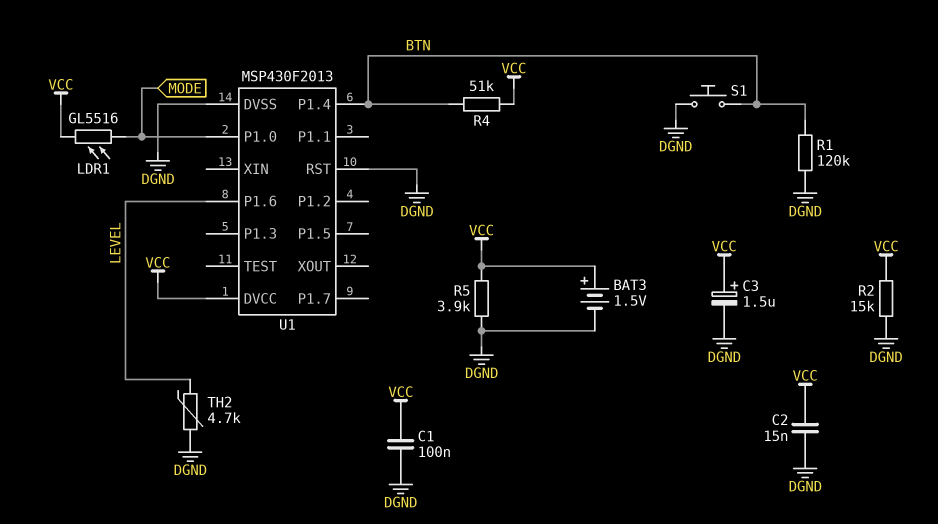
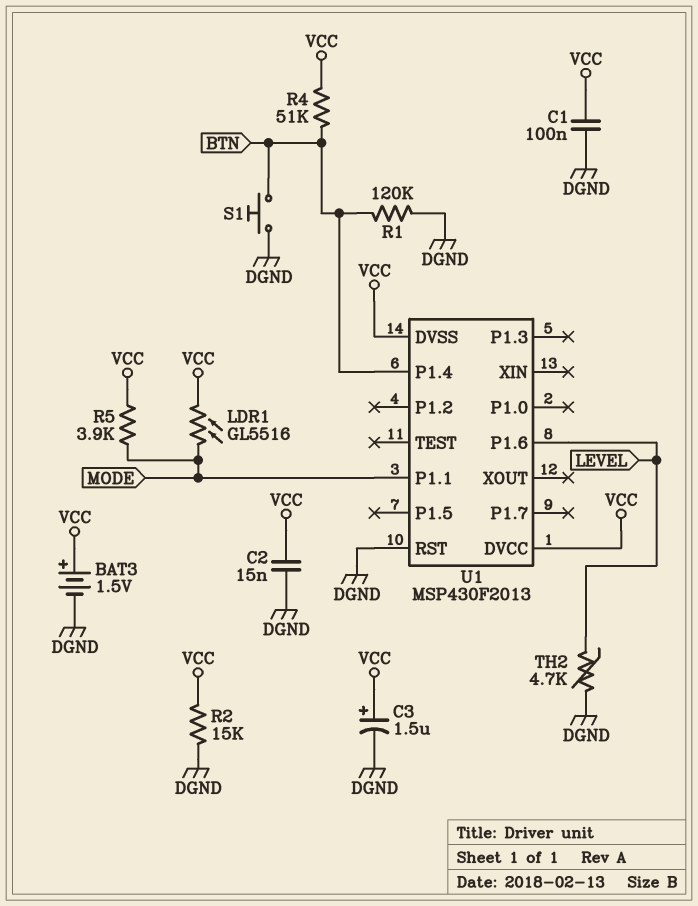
R5: 3.9k (DGND, VCC) -> 3.9k (MODE, VCC)
U1 pin DVSS: DGND -> VCC
U1 pin P1.0: MODE -> none
U1 pin P1.1: none -> MODE

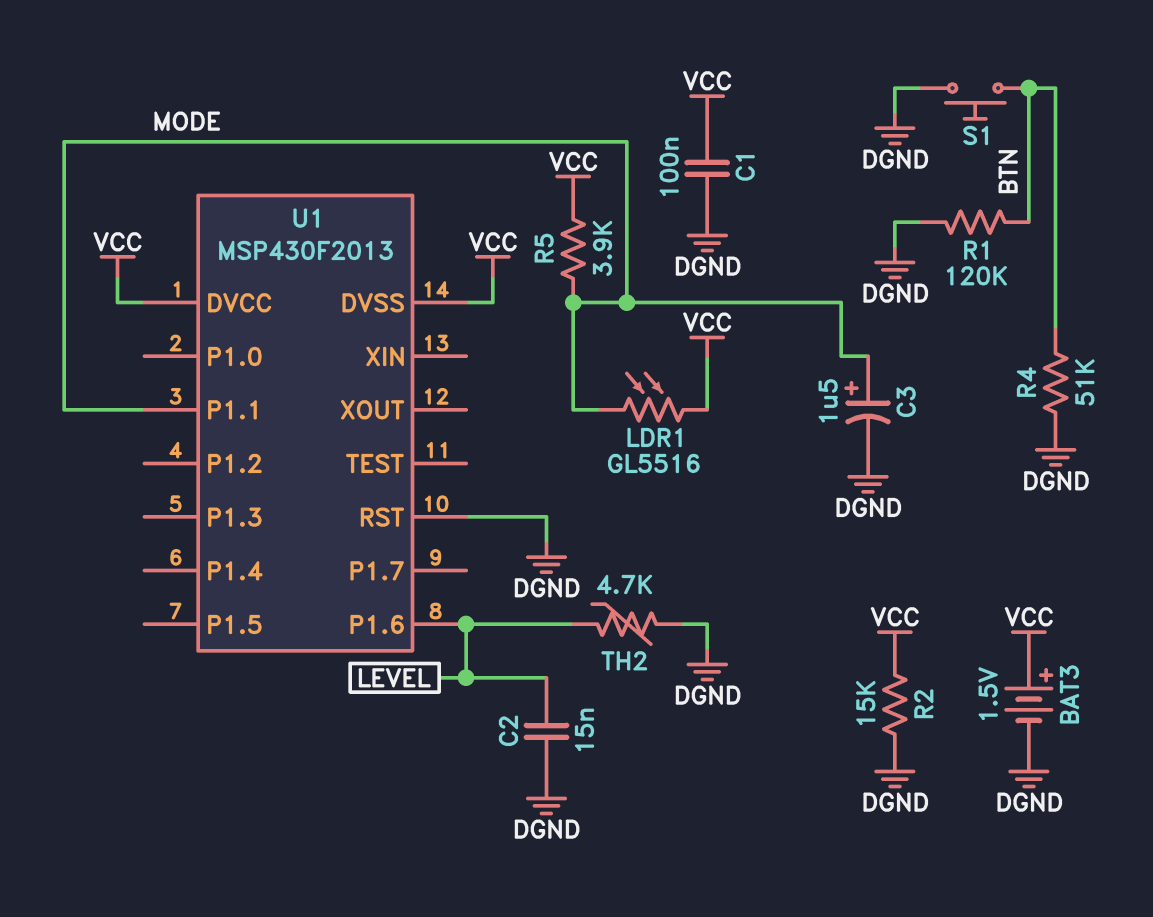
C2: 15nF (DGND, VCC) -> 15nF (DGND, LEVEL)
C3: 1.5uF (plus VCC, minus DGND) -> 1.5uF (plus MODE, minus DGND)
R4: 51k (BTN, VCC) -> 51k (BTN, DGND)
U1 pin P1.4: BTN -> none

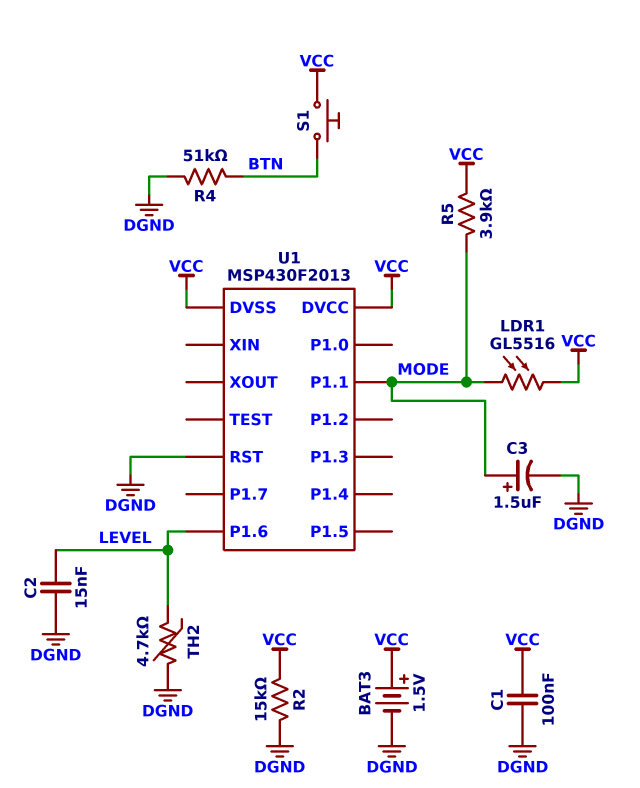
R1: 120k (BTN, DGND) -> none
S1: button (BTN, DGND) -> button (BTN, VCC)

